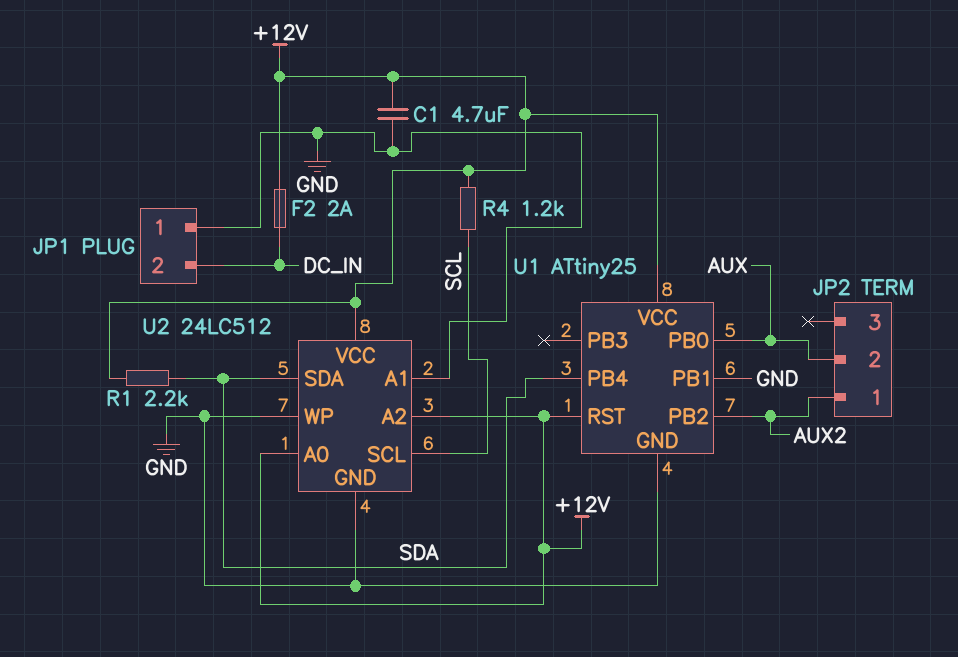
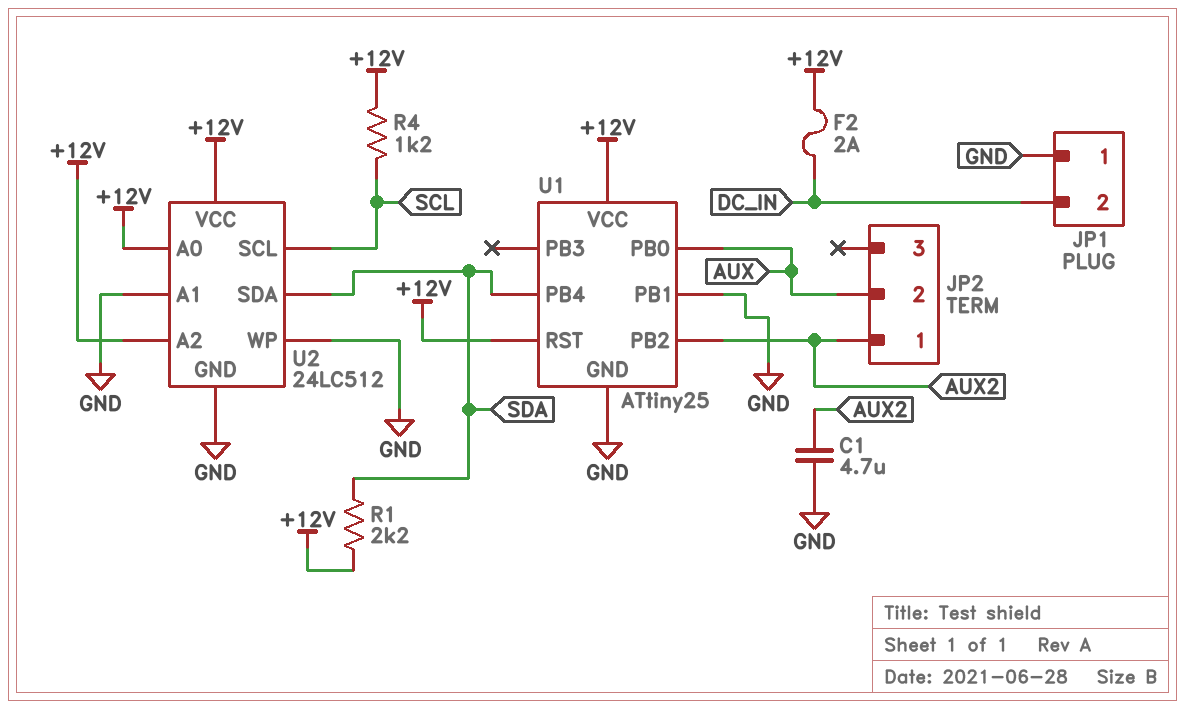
C1: 4.7uF (+12V, GND) -> 4.7uF (AUX2, GND)

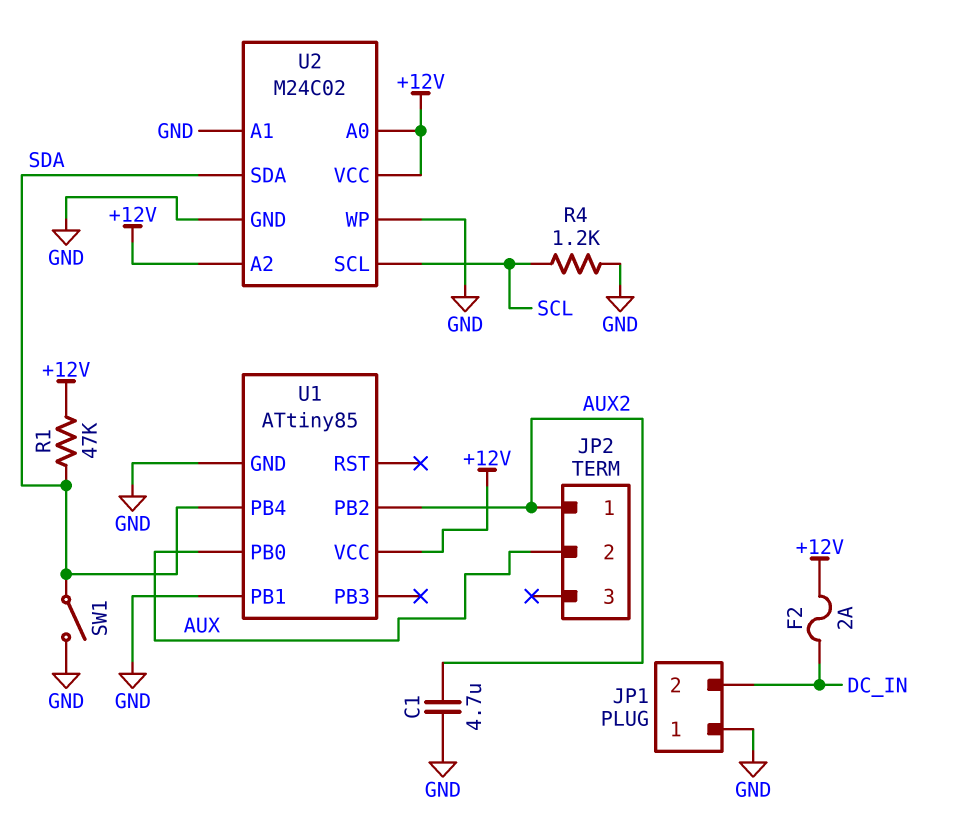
R1: 2.2k (+12V, SDA) -> 47k (+12V, SDA)
R4: 1.2k (+12V, SCL) -> 1.2k (GND, SCL)
SW1: none -> switch (GND, SDA)
U1: ATtiny25 -> ATtiny85
U1 pin RST: +12V -> none
U2: 24LC512 -> M24C02

